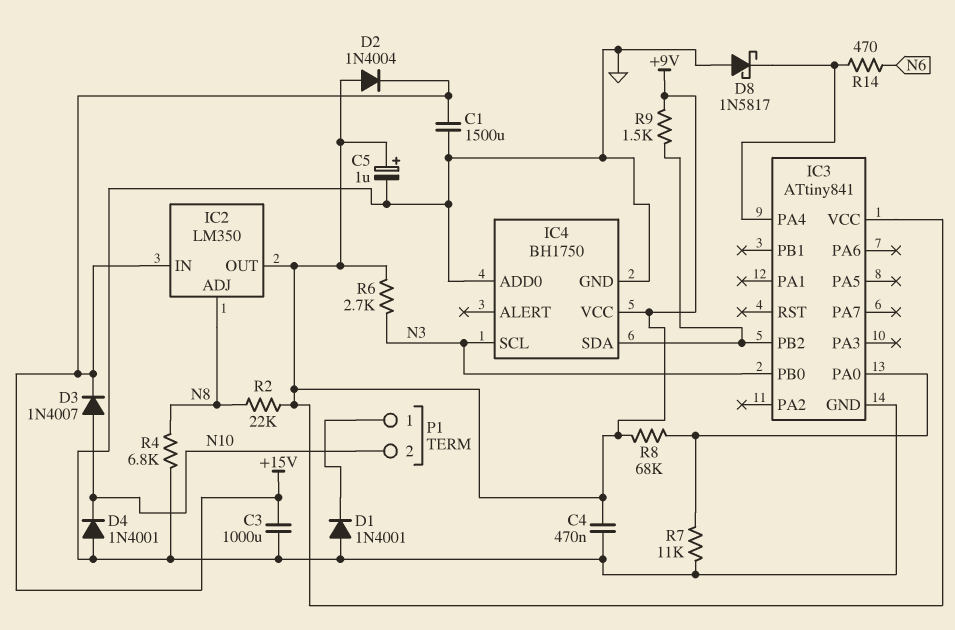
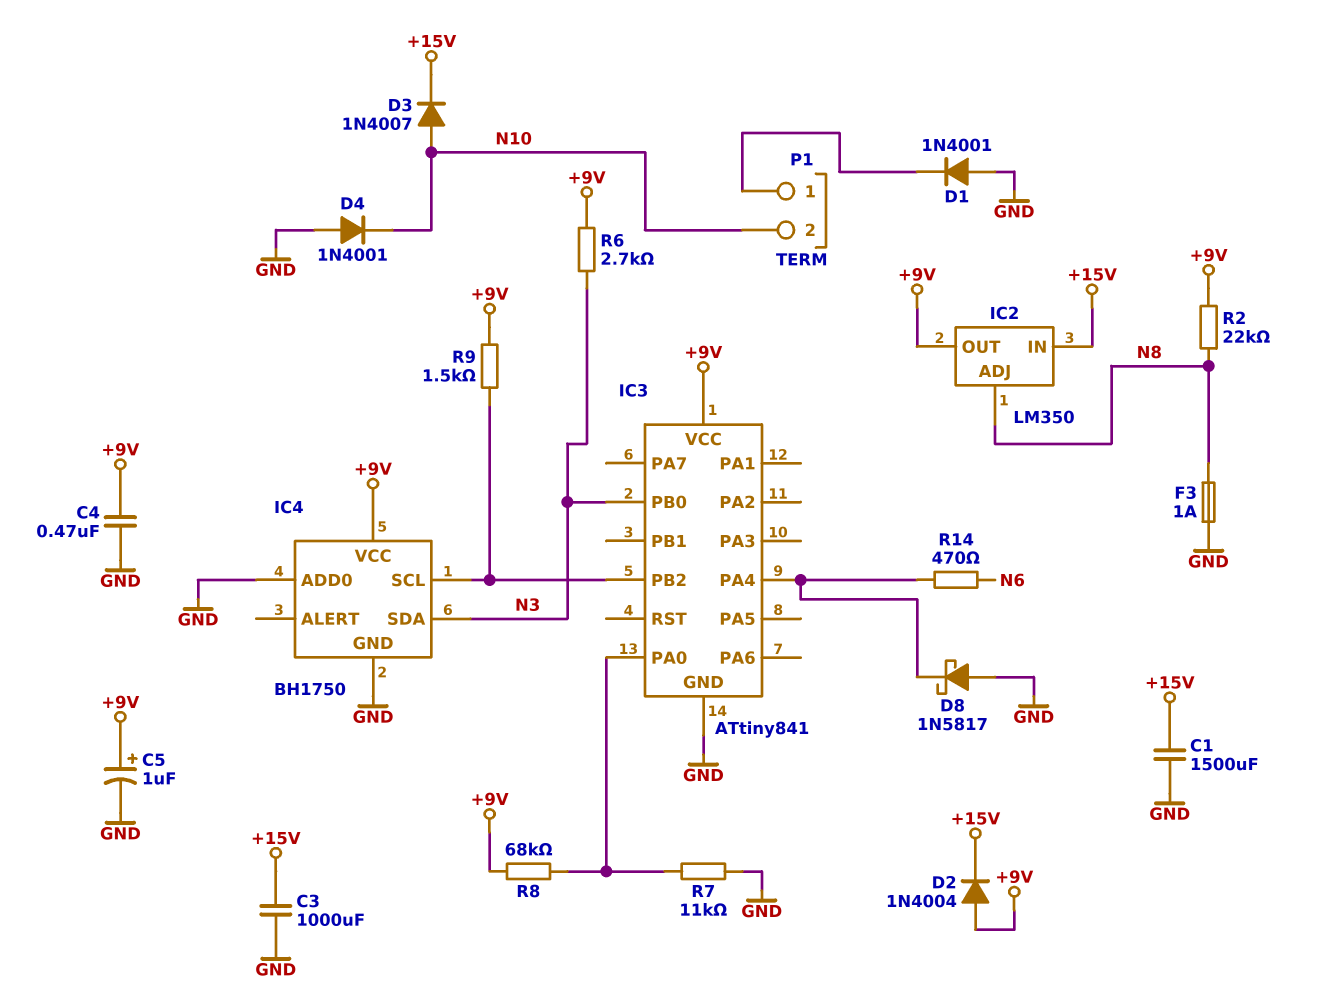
F3: none -> 1A (GND, N8)
IC4 pin SCL: N3 -> IC3/PB2
IC4 pin SDA: IC3/PB2 -> N3
R4: 6.8k (GND, N8) -> none

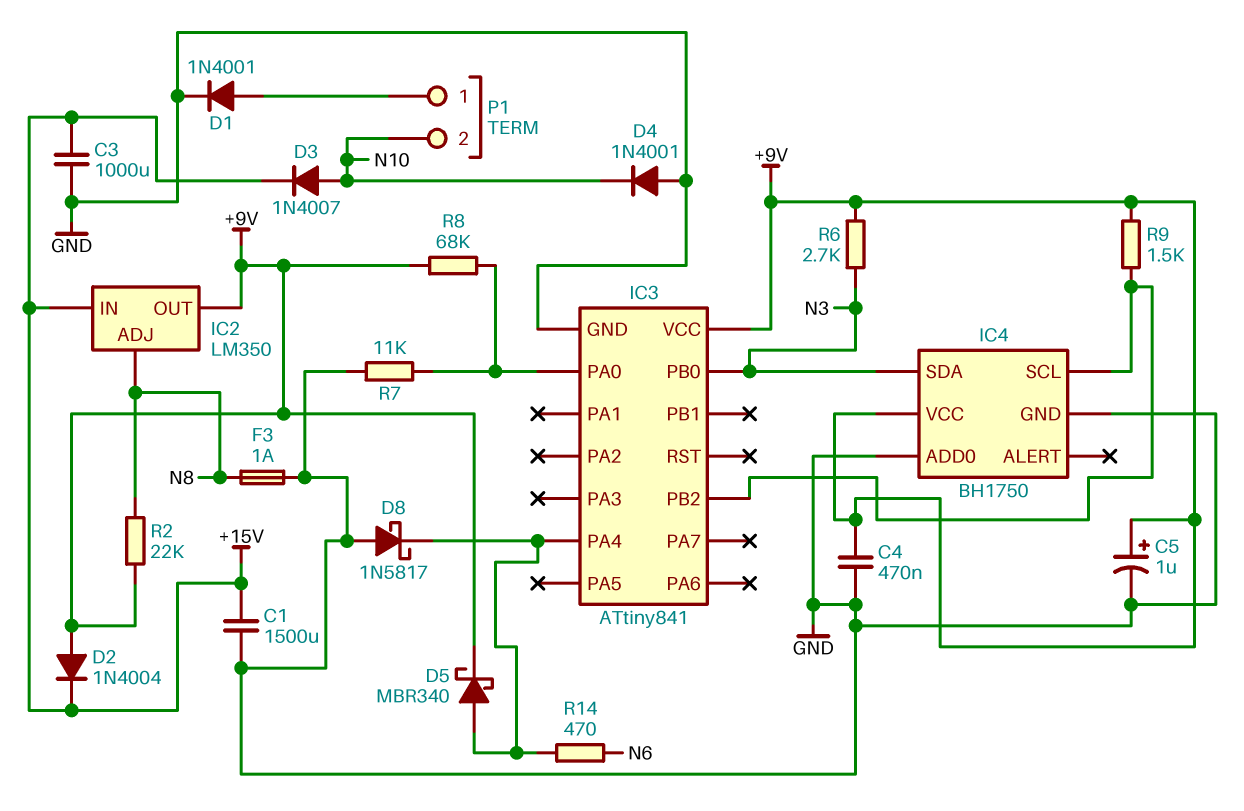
D1: diode 1N4001 (A GND, K P1/1) -> diode 1N4001 (A P1/1, K GND)
D5: none -> schottky MBR340 (A IC3/PA4, K +9V)

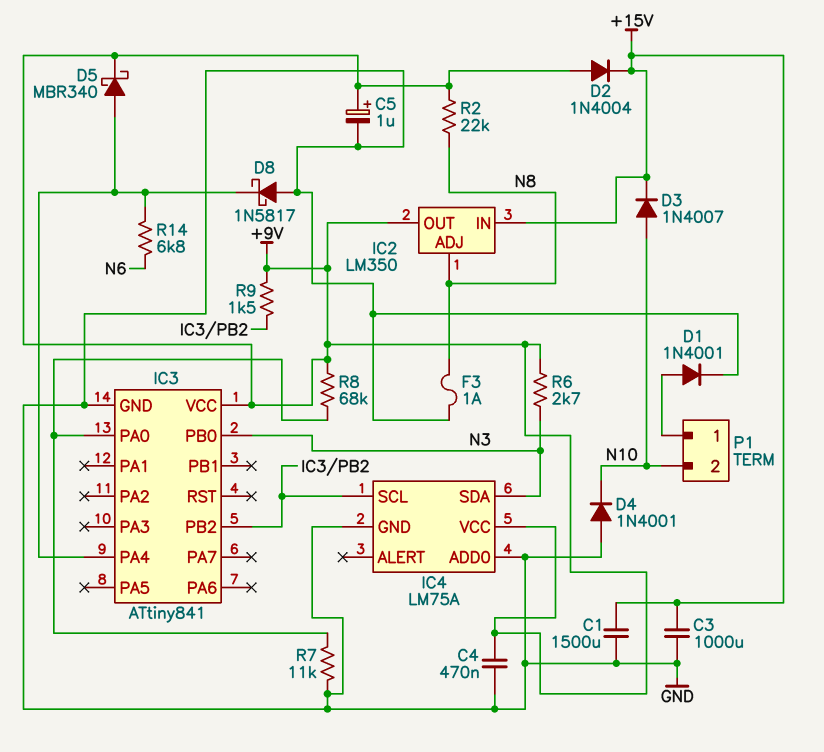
IC4: BH1750 -> LM75A
R14: 470 (IC3/PA4, N6) -> 6.8k (IC3/PA4, N6)

